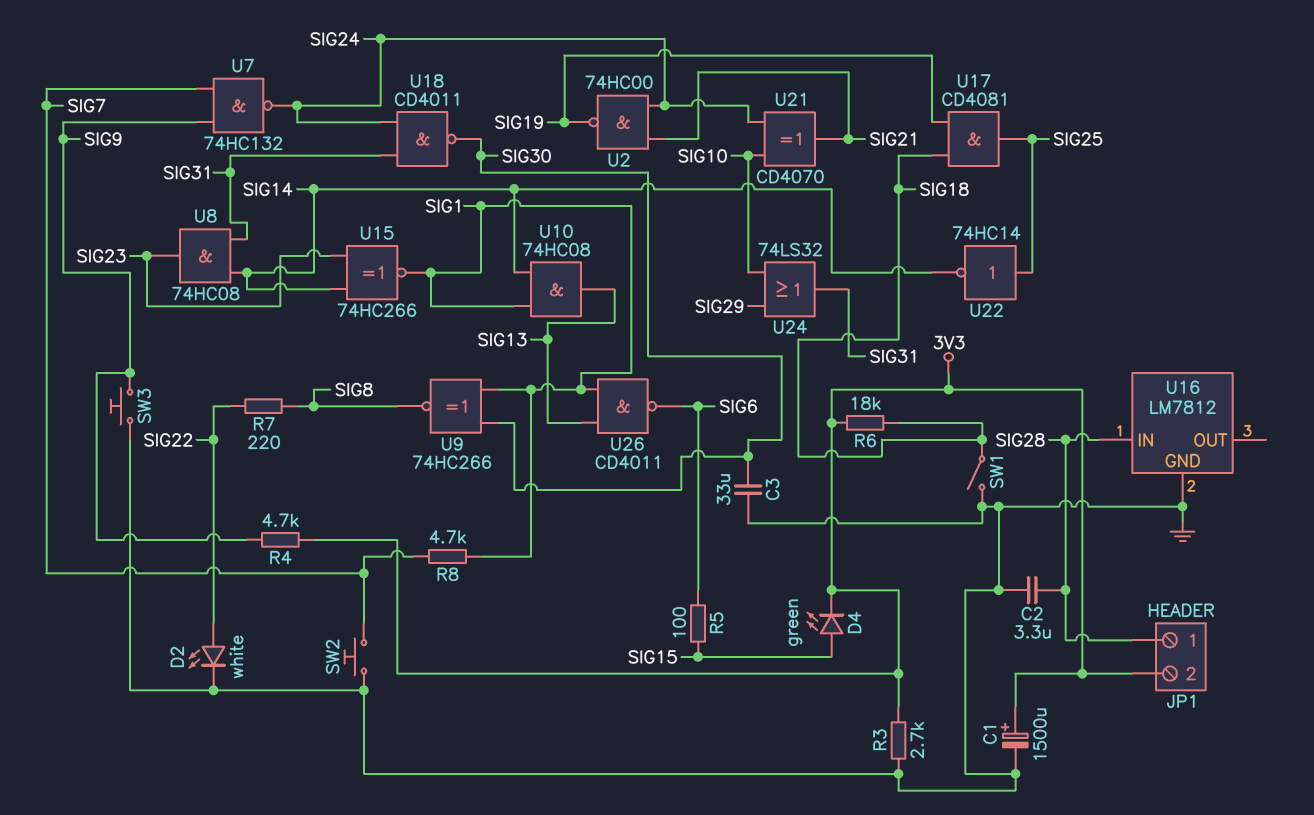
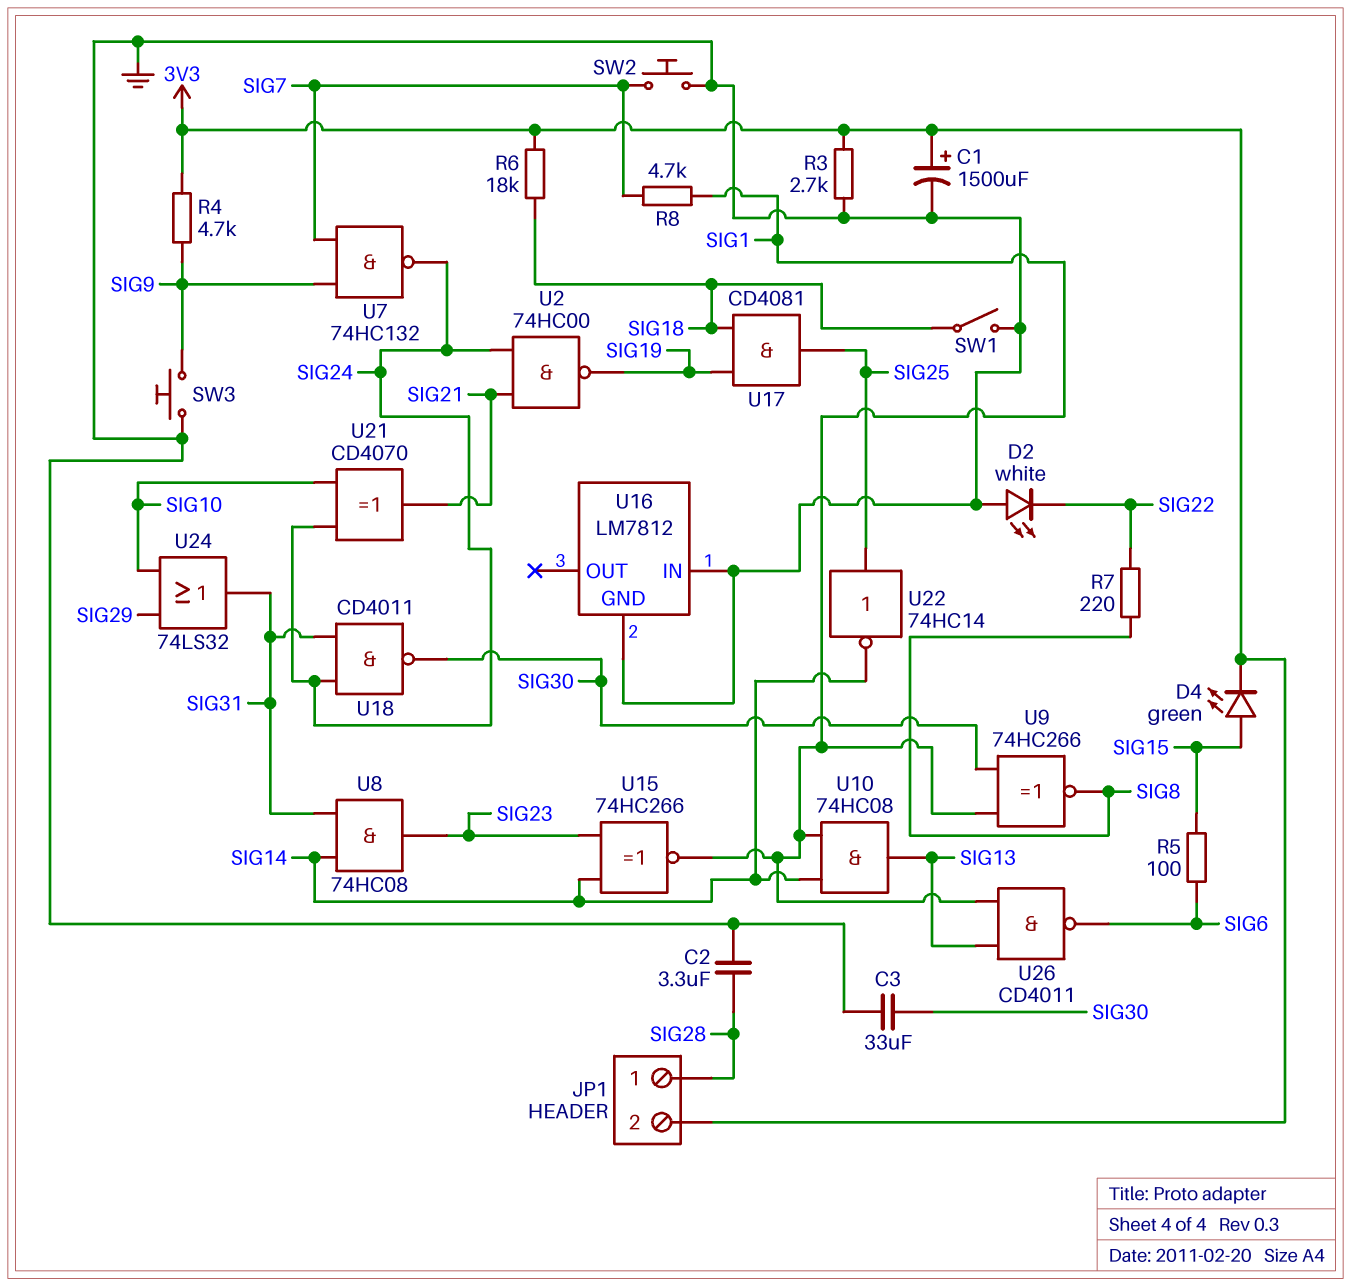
D2: LED white (A SIG22, K GND) -> LED white (A GND, K SIG22)
U16 pin IN: SIG28 -> GND

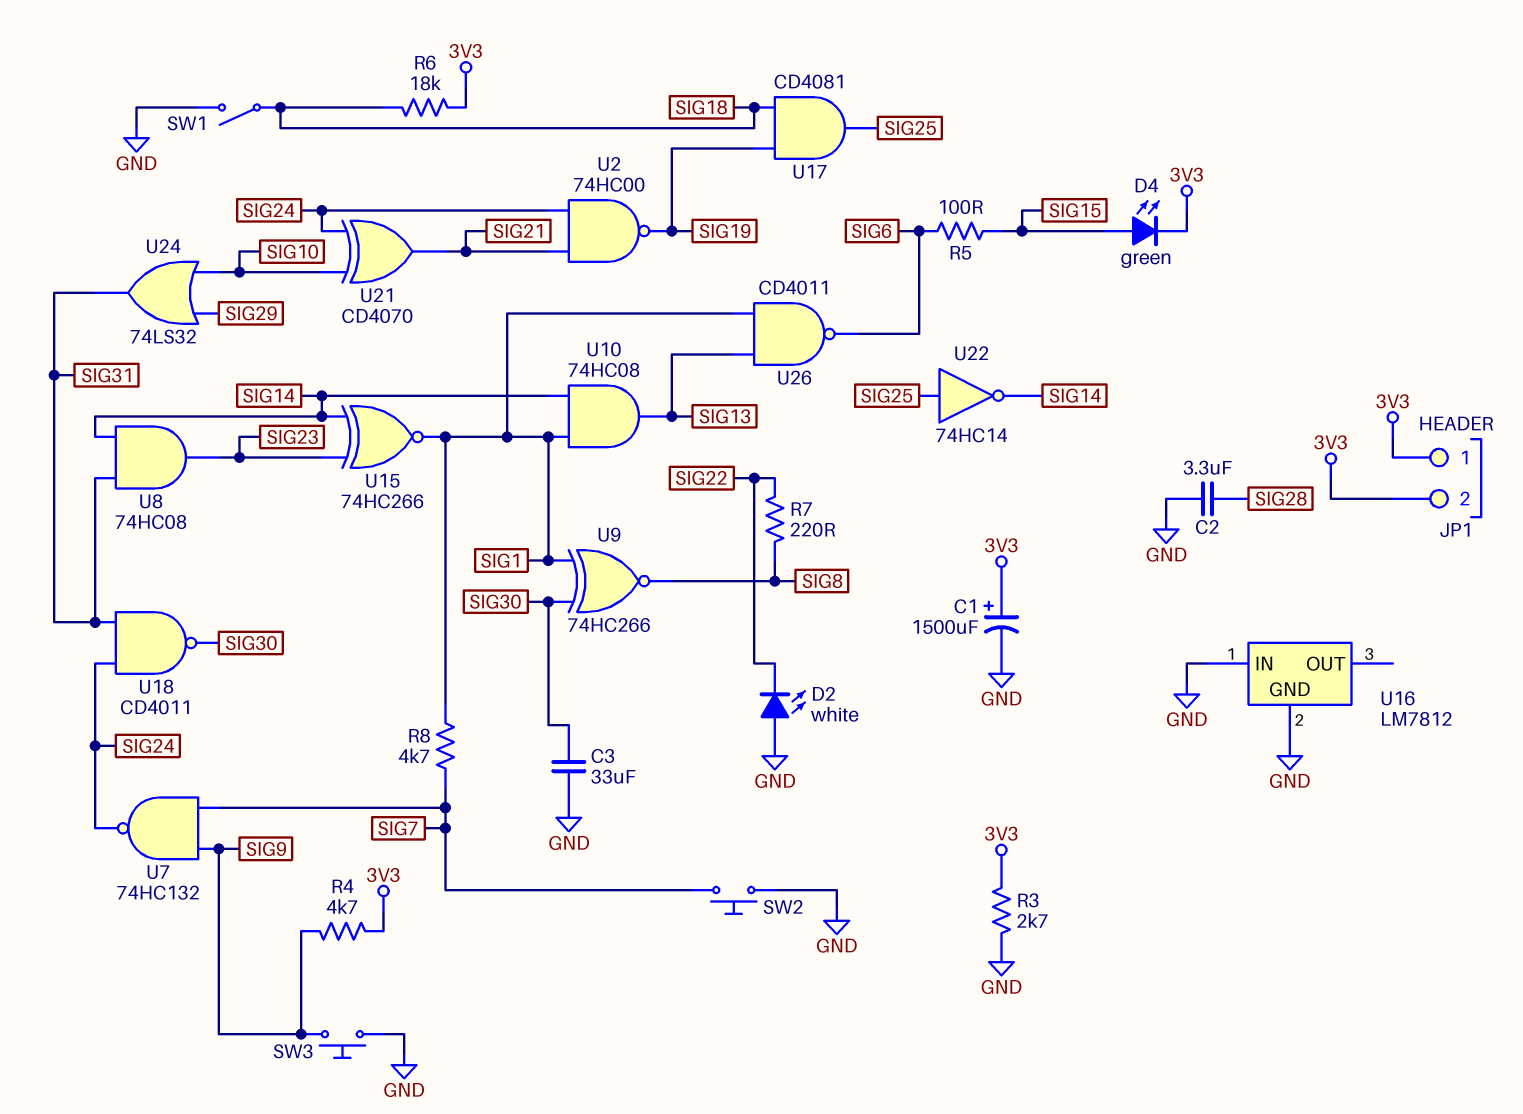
JP1 pin 1: SIG28 -> 3V3

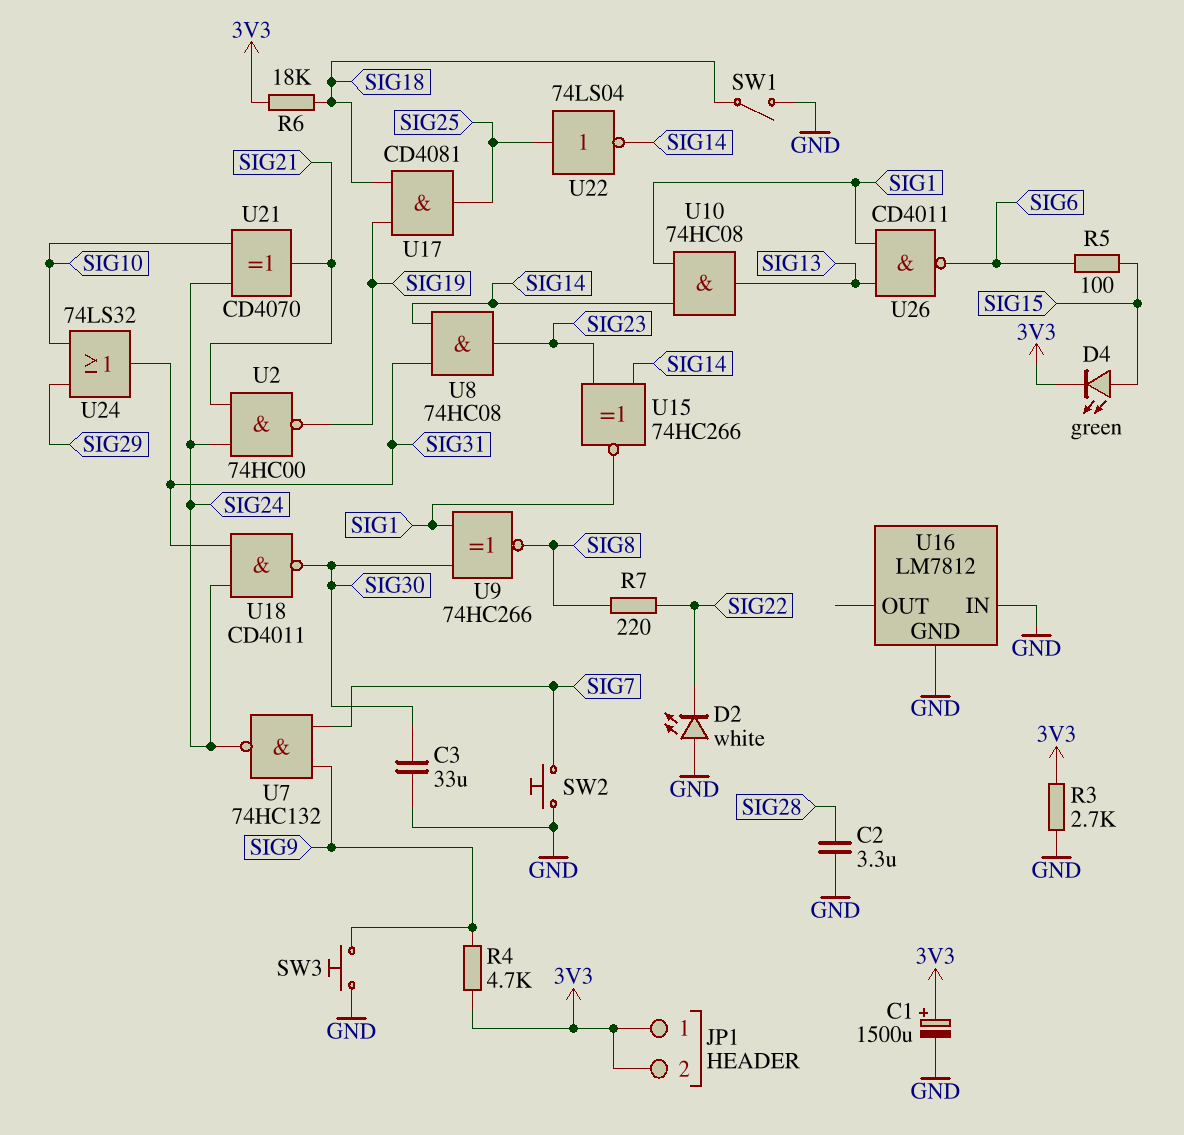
R8: 4.7k (SIG1, SIG7) -> none
U22: NOT 74HC14 (in SIG25, out SIG14) -> NOT 74LS04 (in SIG25, out SIG14)

